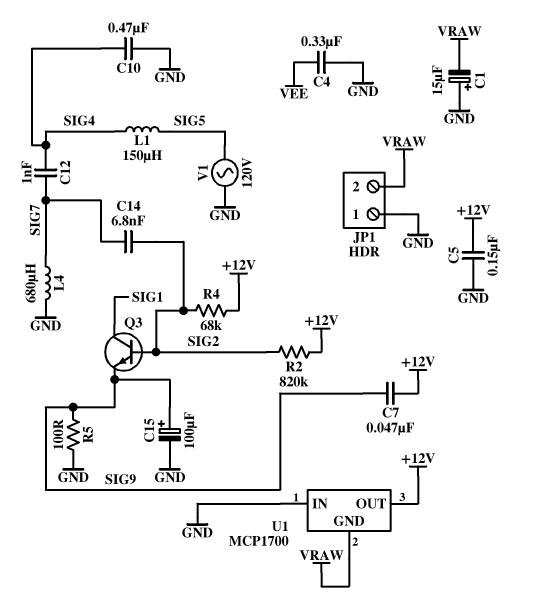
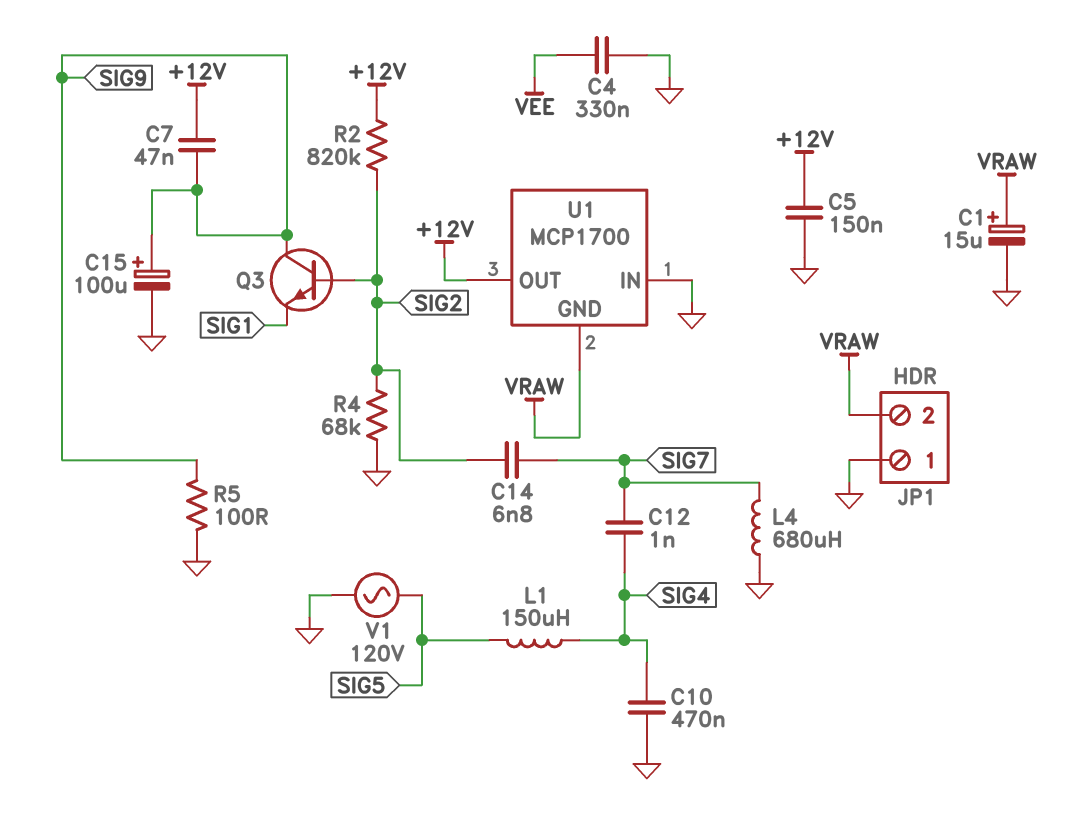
C1: 15uF (plus GND, minus VRAW) -> 15uF (plus VRAW, minus GND)
Q3: NPN (B SIG2, C SIG1, E SIG9) -> NPN (B SIG2, C SIG9, E SIG1)
R4: 68k (+12V, SIG2) -> 68k (GND, SIG2)

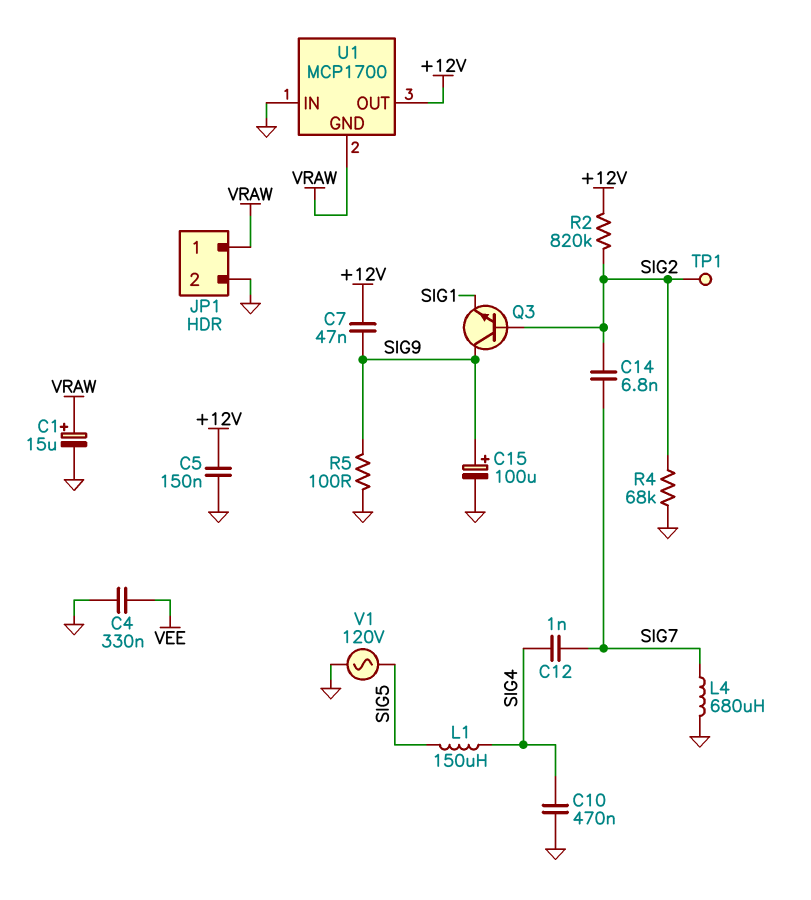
JP1 pin 1: GND -> VRAW
JP1 pin 2: VRAW -> GND
TP1: none -> test point (SIG2)

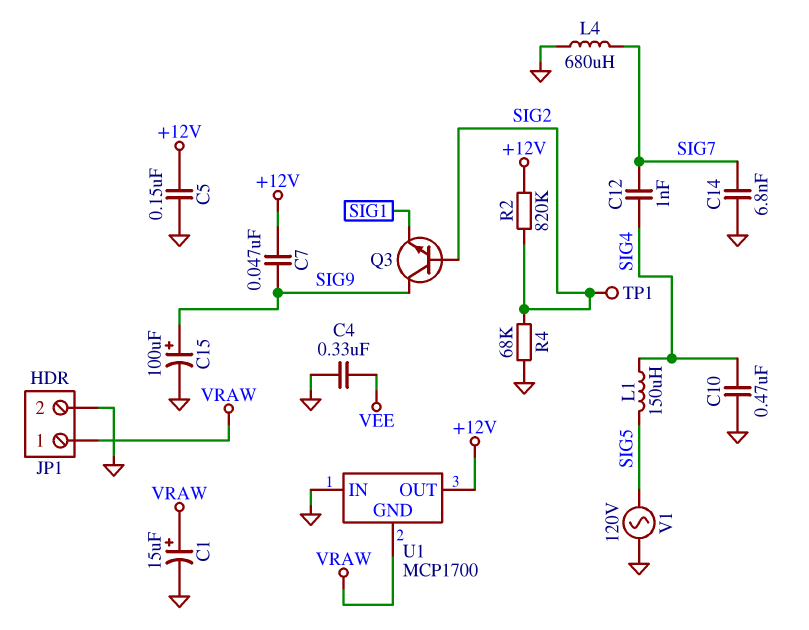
C14: 6.8nF (SIG2, SIG7) -> 6.8nF (GND, SIG7)
R5: 100 (GND, SIG9) -> none

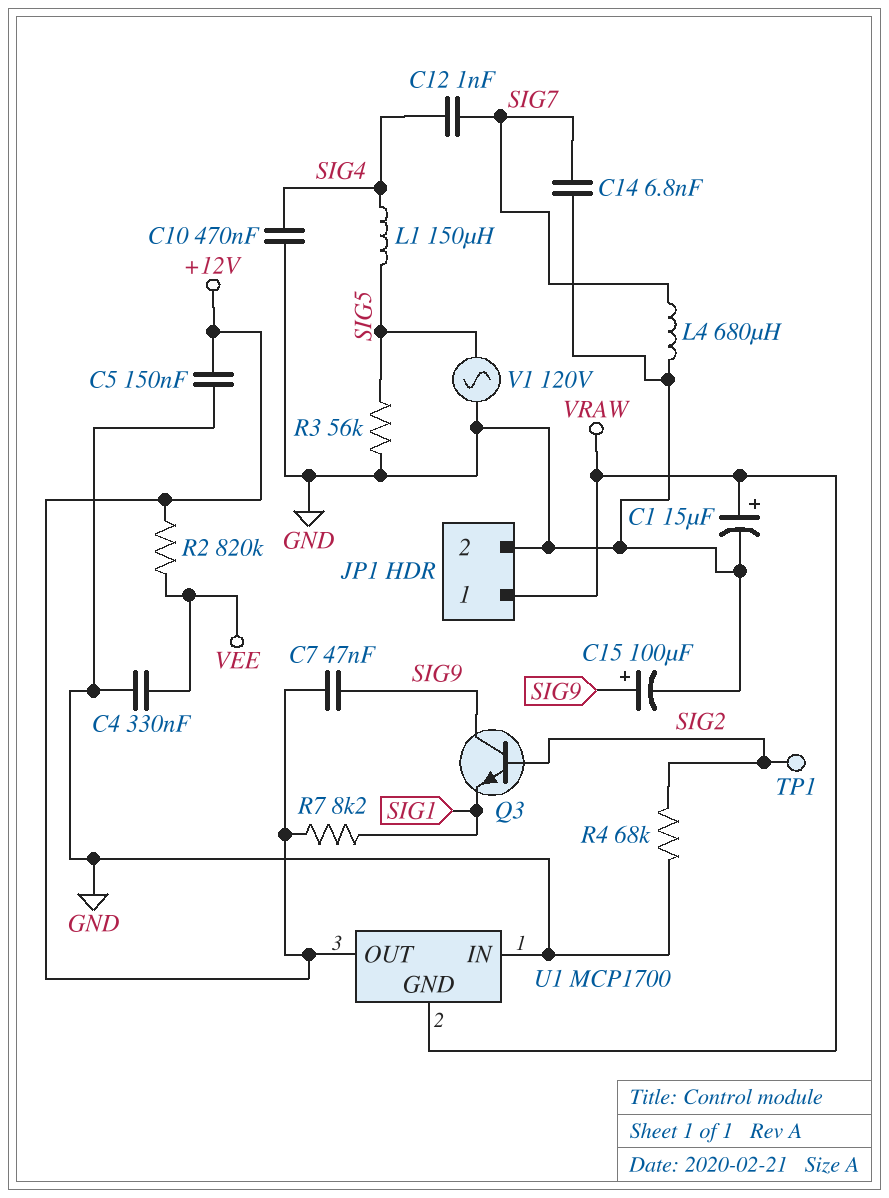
R2: 820k (+12V, SIG2) -> 820k (+12V, VEE)
R3: none -> 56k (GND, SIG5)
R7: none -> 8.2k (+12V, SIG1)

